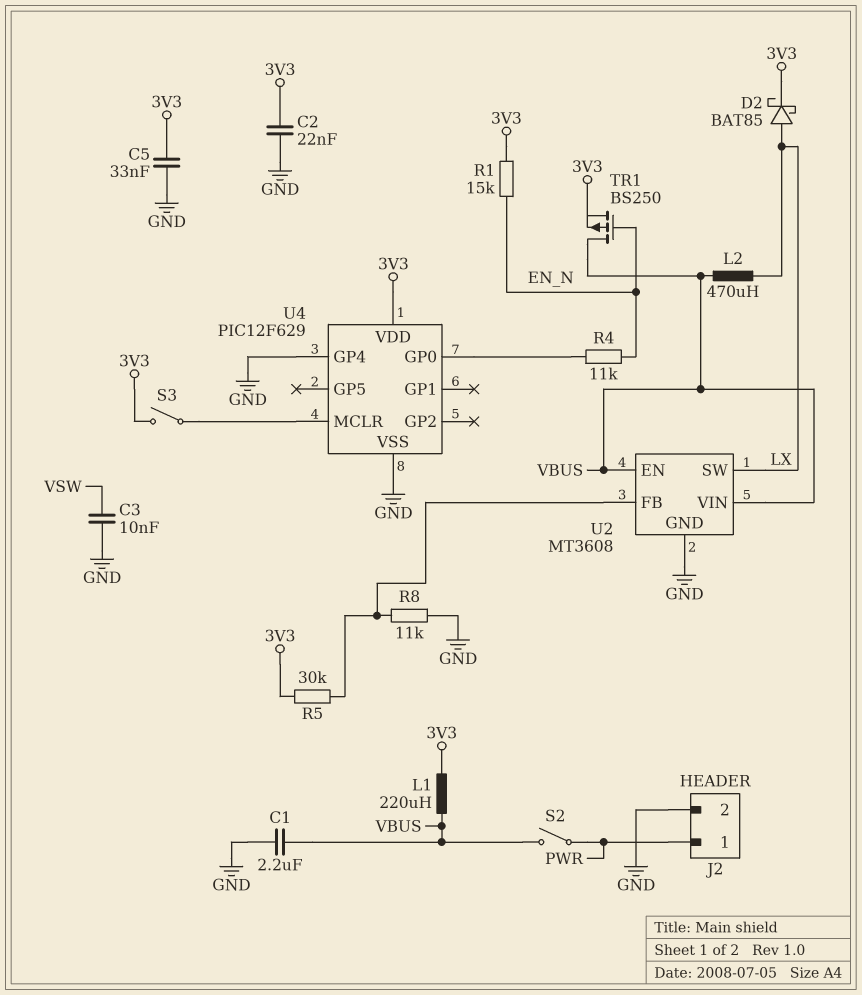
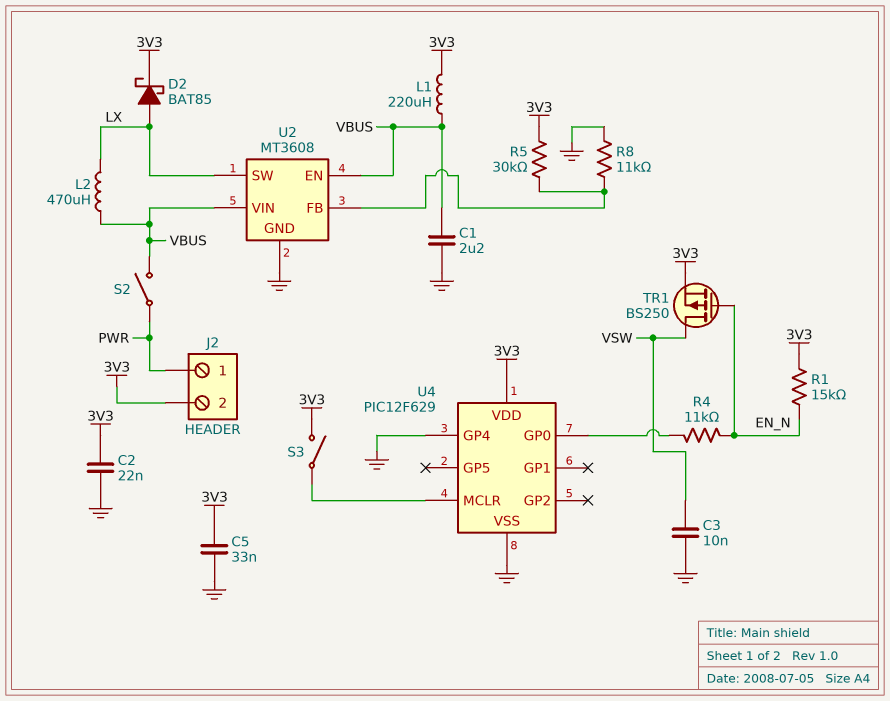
J2 pin 2: GND -> 3V3
TR1: PMOS BS250 (G EN_N, D VBUS, S 3V3) -> PMOS BS250 (G EN_N, D VSW, S 3V3)

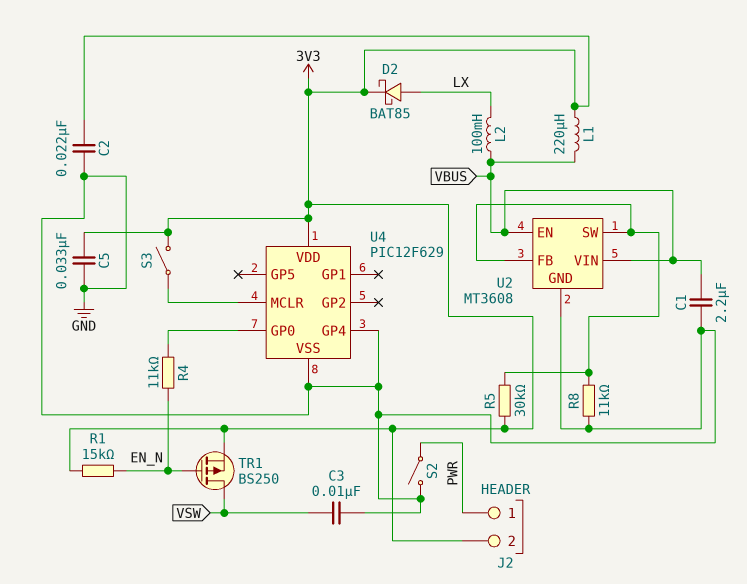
L2: 470uH (LX, VBUS) -> 100mH (LX, VBUS)
S2: switch (PWR, VBUS) -> switch (GND, PWR)
U2 pin SW: LX -> U2/FB

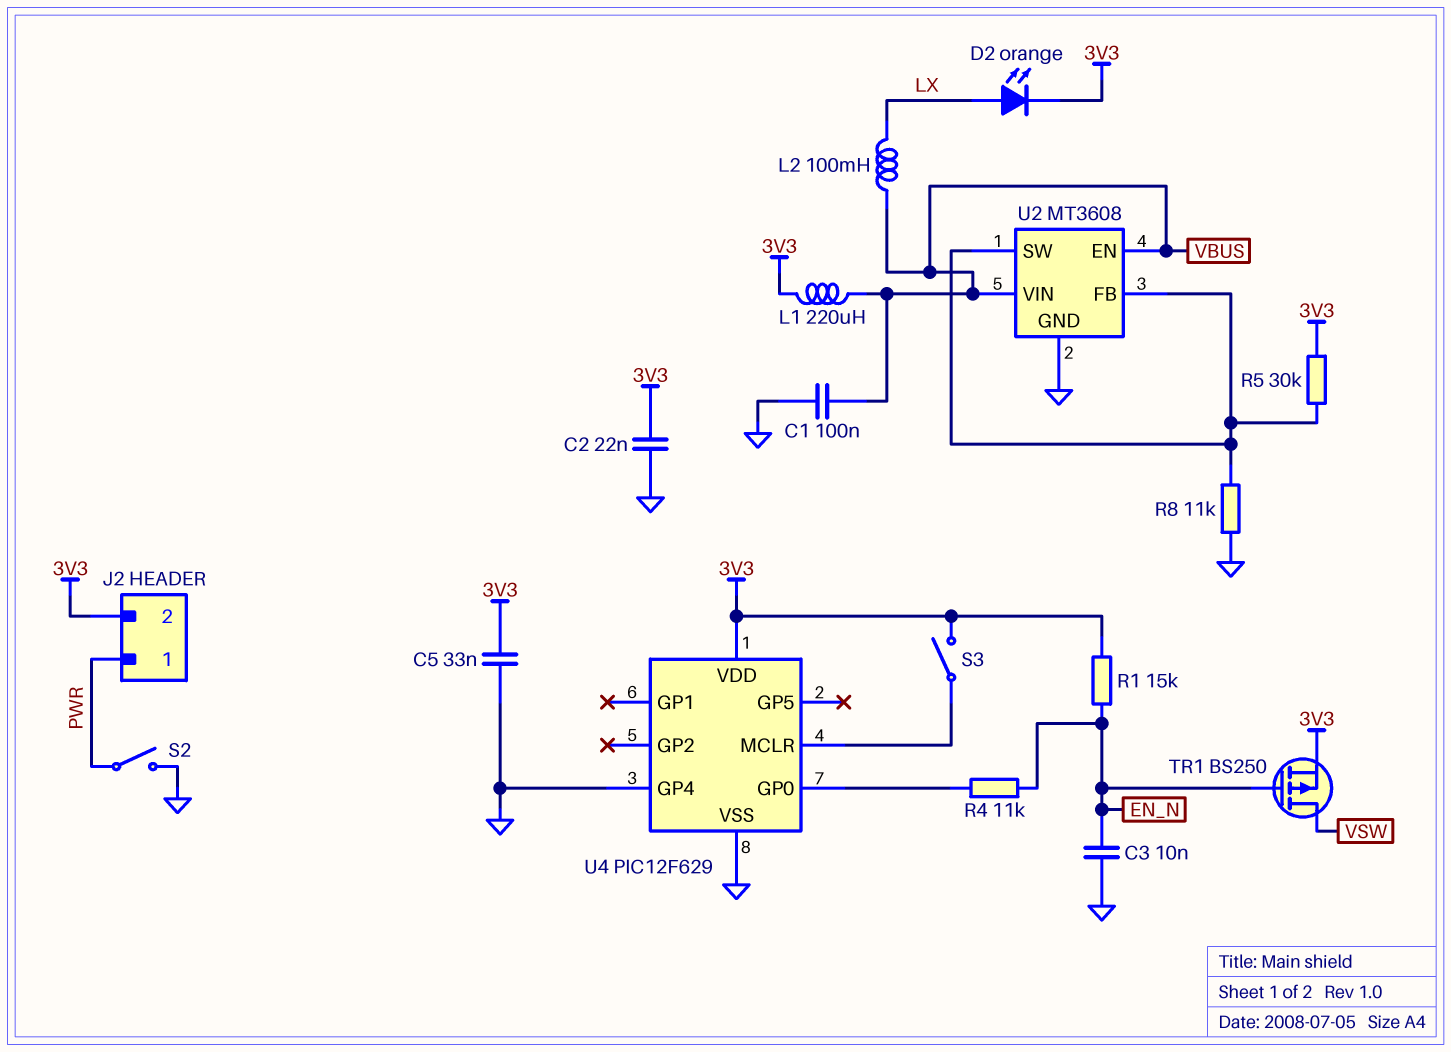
C1: 2.2uF (GND, VBUS) -> 100nF (GND, VBUS)
C3: 10nF (GND, VSW) -> 10nF (EN_N, GND)
D2: schottky BAT85 (A LX, K 3V3) -> LED orange (A LX, K 3V3)

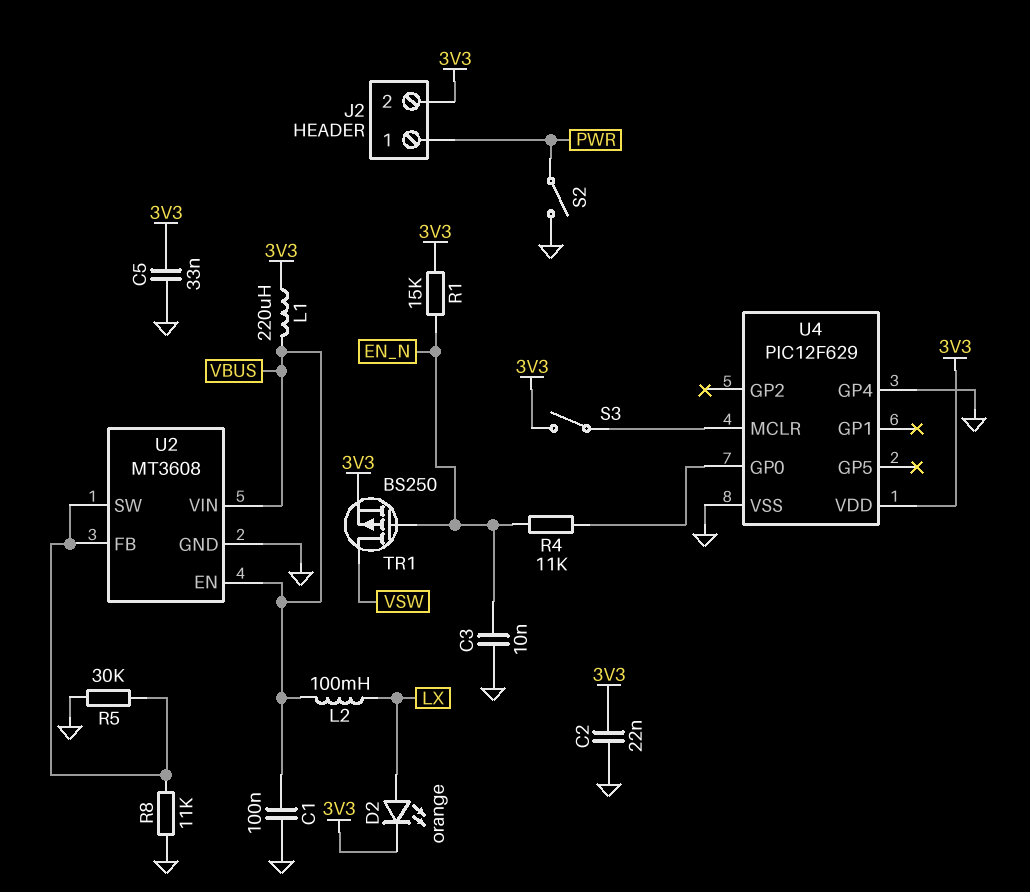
R5: 30k (3V3, U2/FB) -> 30k (GND, U2/FB)

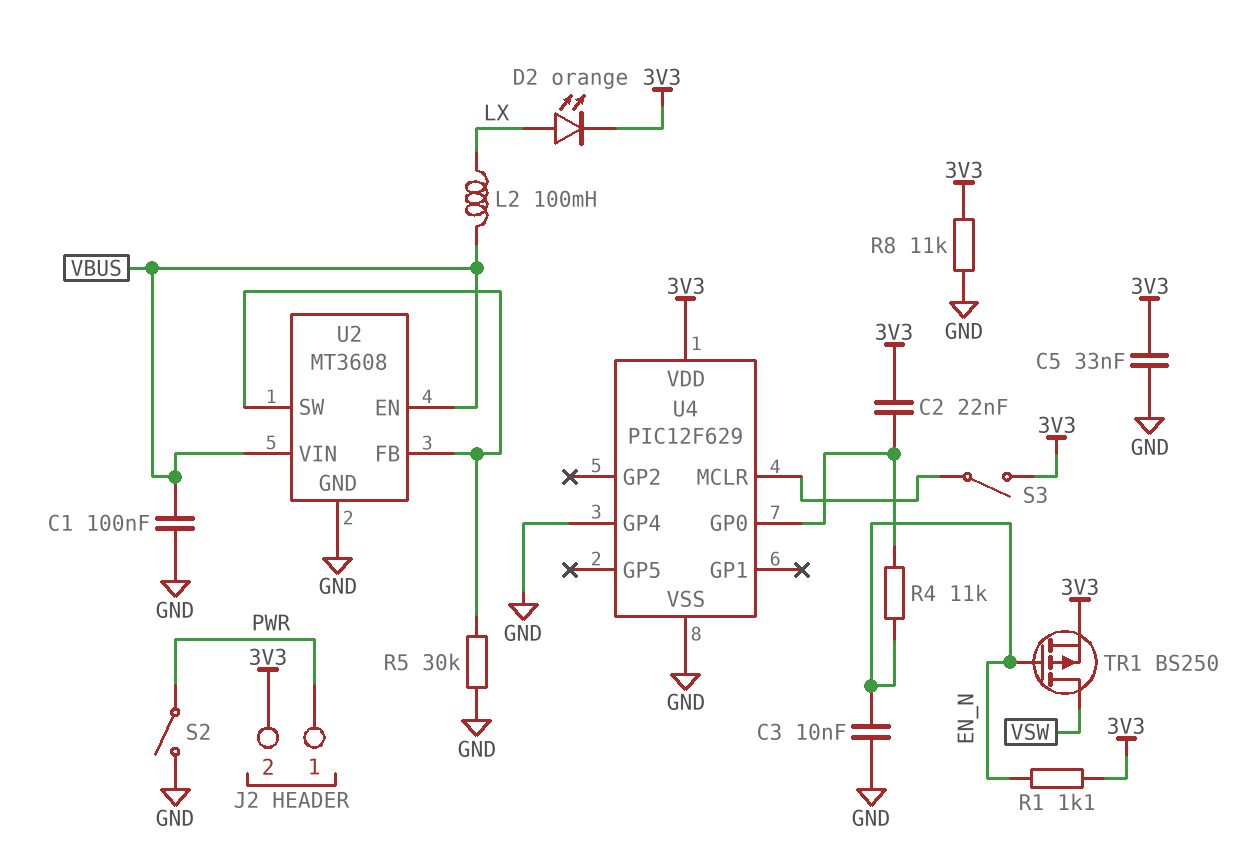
C2: 22nF (3V3, GND) -> 22nF (3V3, U4/GP0)
L1: 220uH (3V3, VBUS) -> none
R1: 15k (3V3, EN_N) -> 1.1k (3V3, EN_N)
R8: 11k (GND, U2/FB) -> 11k (3V3, GND)

